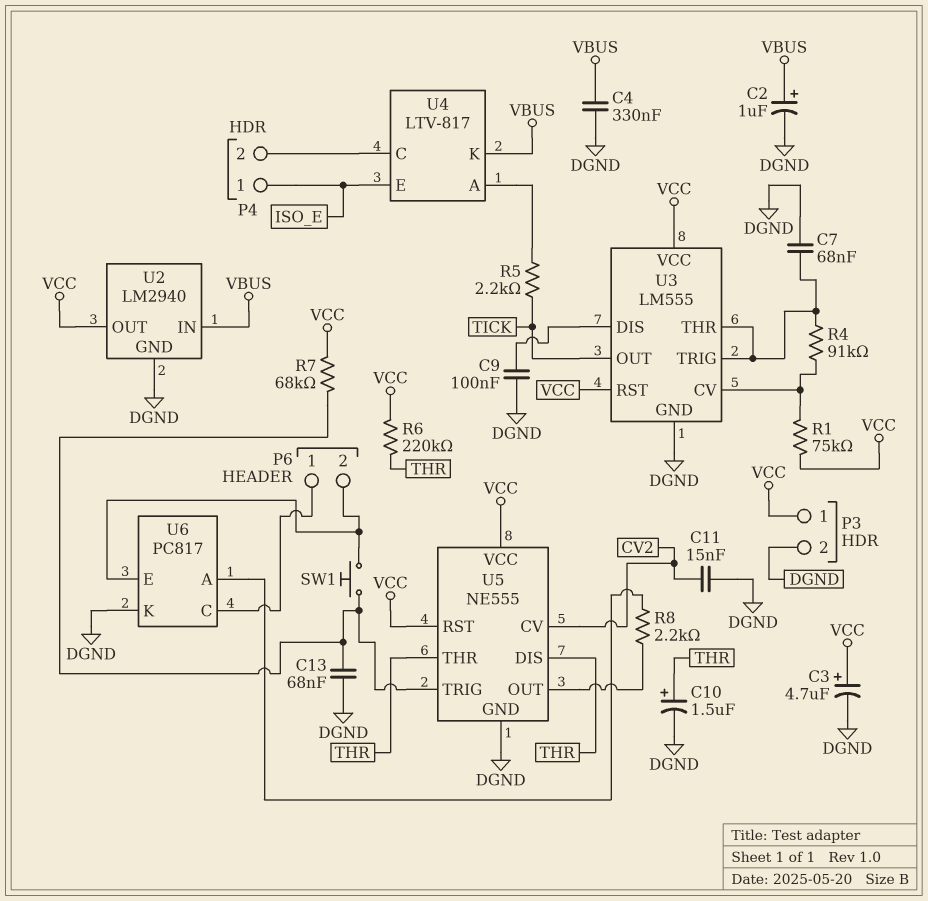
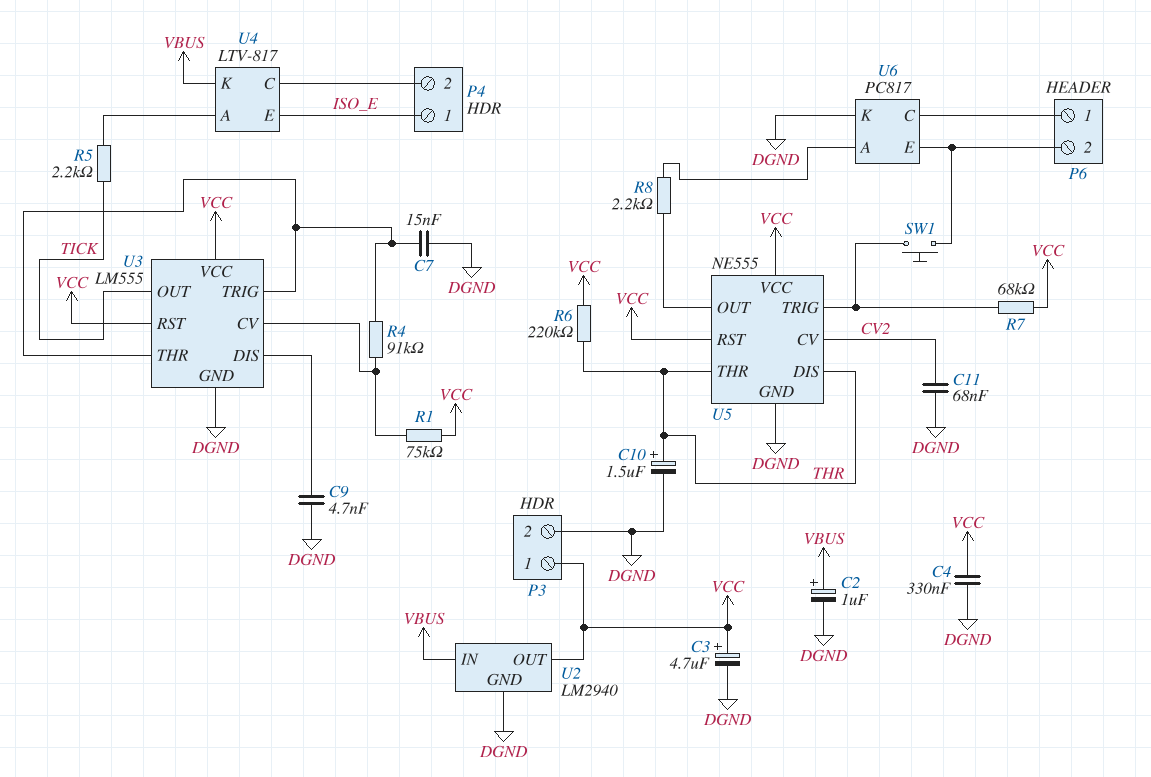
C4: 330nF (DGND, VBUS) -> 330nF (DGND, VCC)
C7: 68nF (DGND, U3/THR) -> 15nF (DGND, U3/THR)
C9: 100nF (DGND, U3/DIS) -> 4.7nF (DGND, U3/DIS)
C11: 15nF (CV2, DGND) -> 68nF (CV2, DGND)
C13: 68nF (DGND, U5/TRIG) -> none

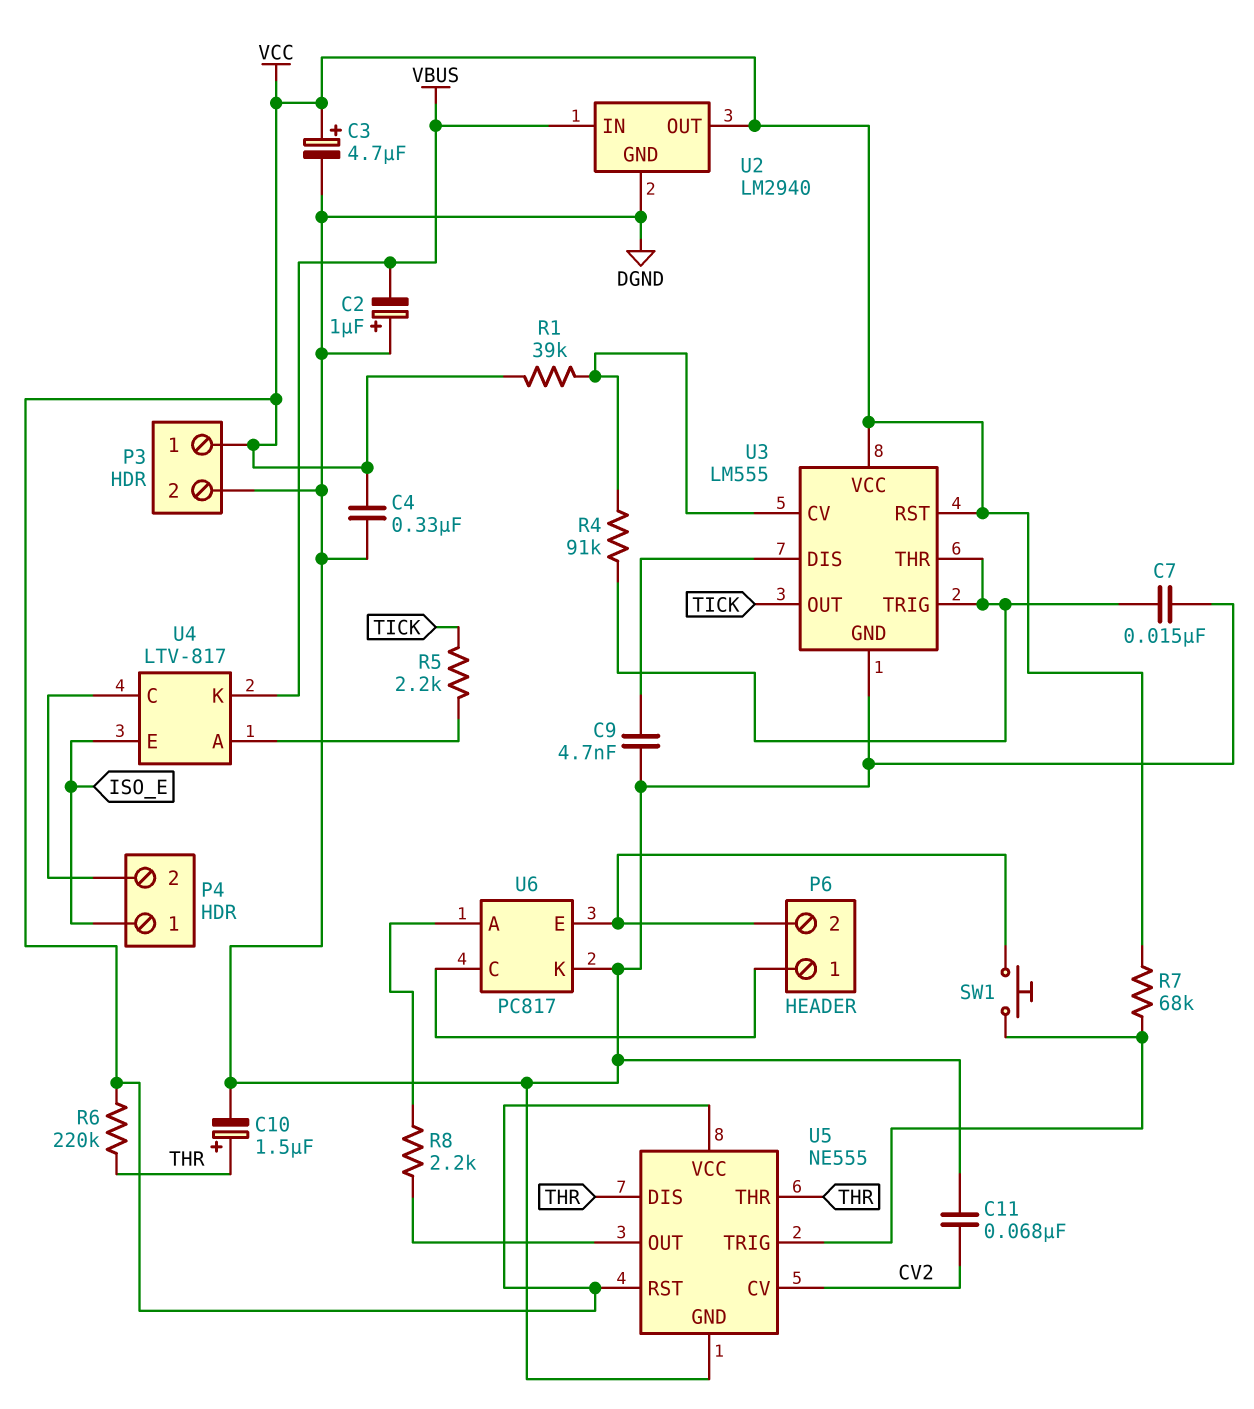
C2: 1uF (plus VBUS, minus DGND) -> 1uF (plus DGND, minus VBUS)
R1: 75k (U3/CV, VCC) -> 39k (U3/CV, VCC)

